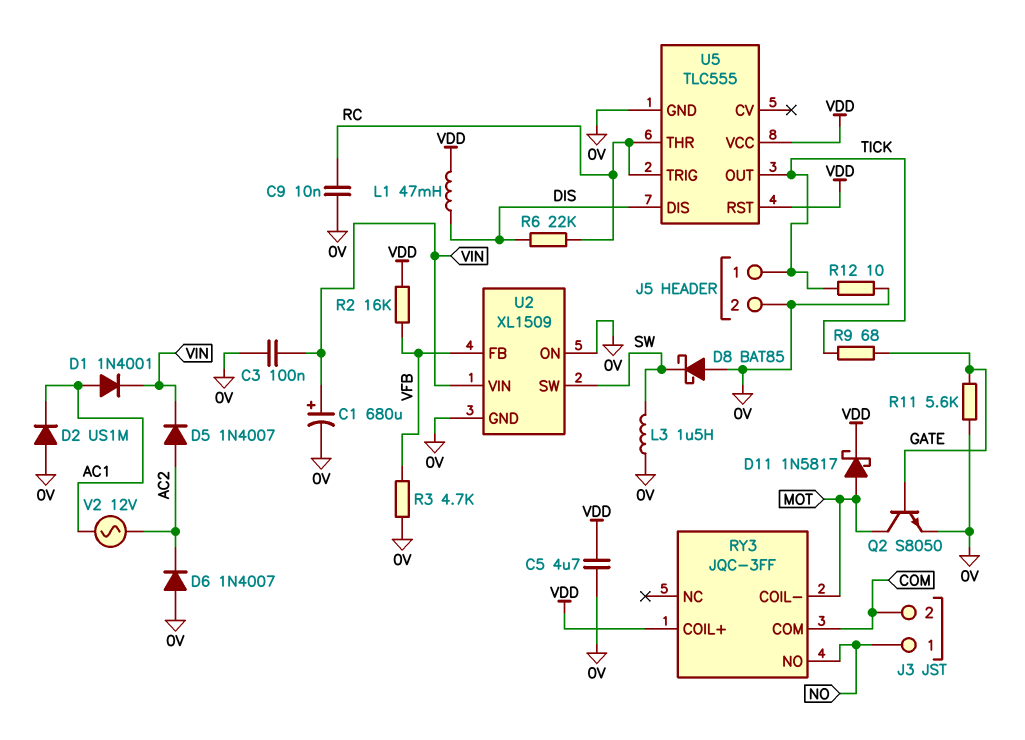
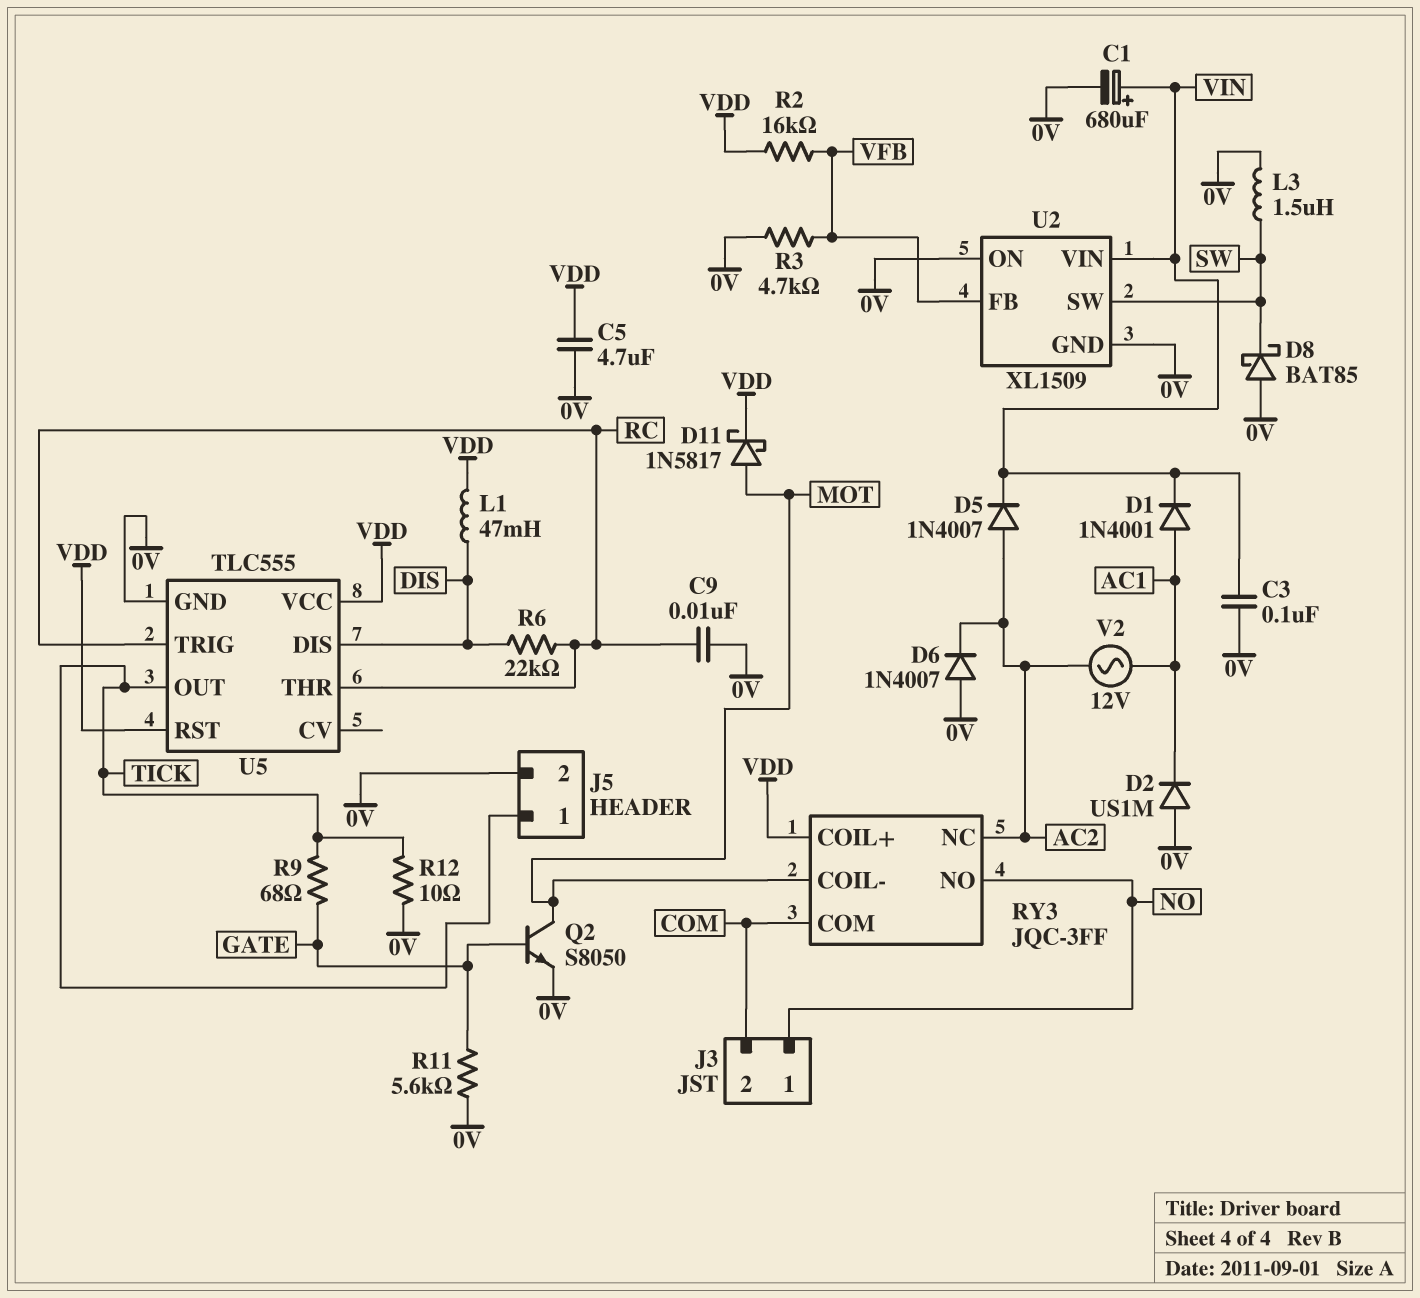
RY3 pin NC: none -> AC2

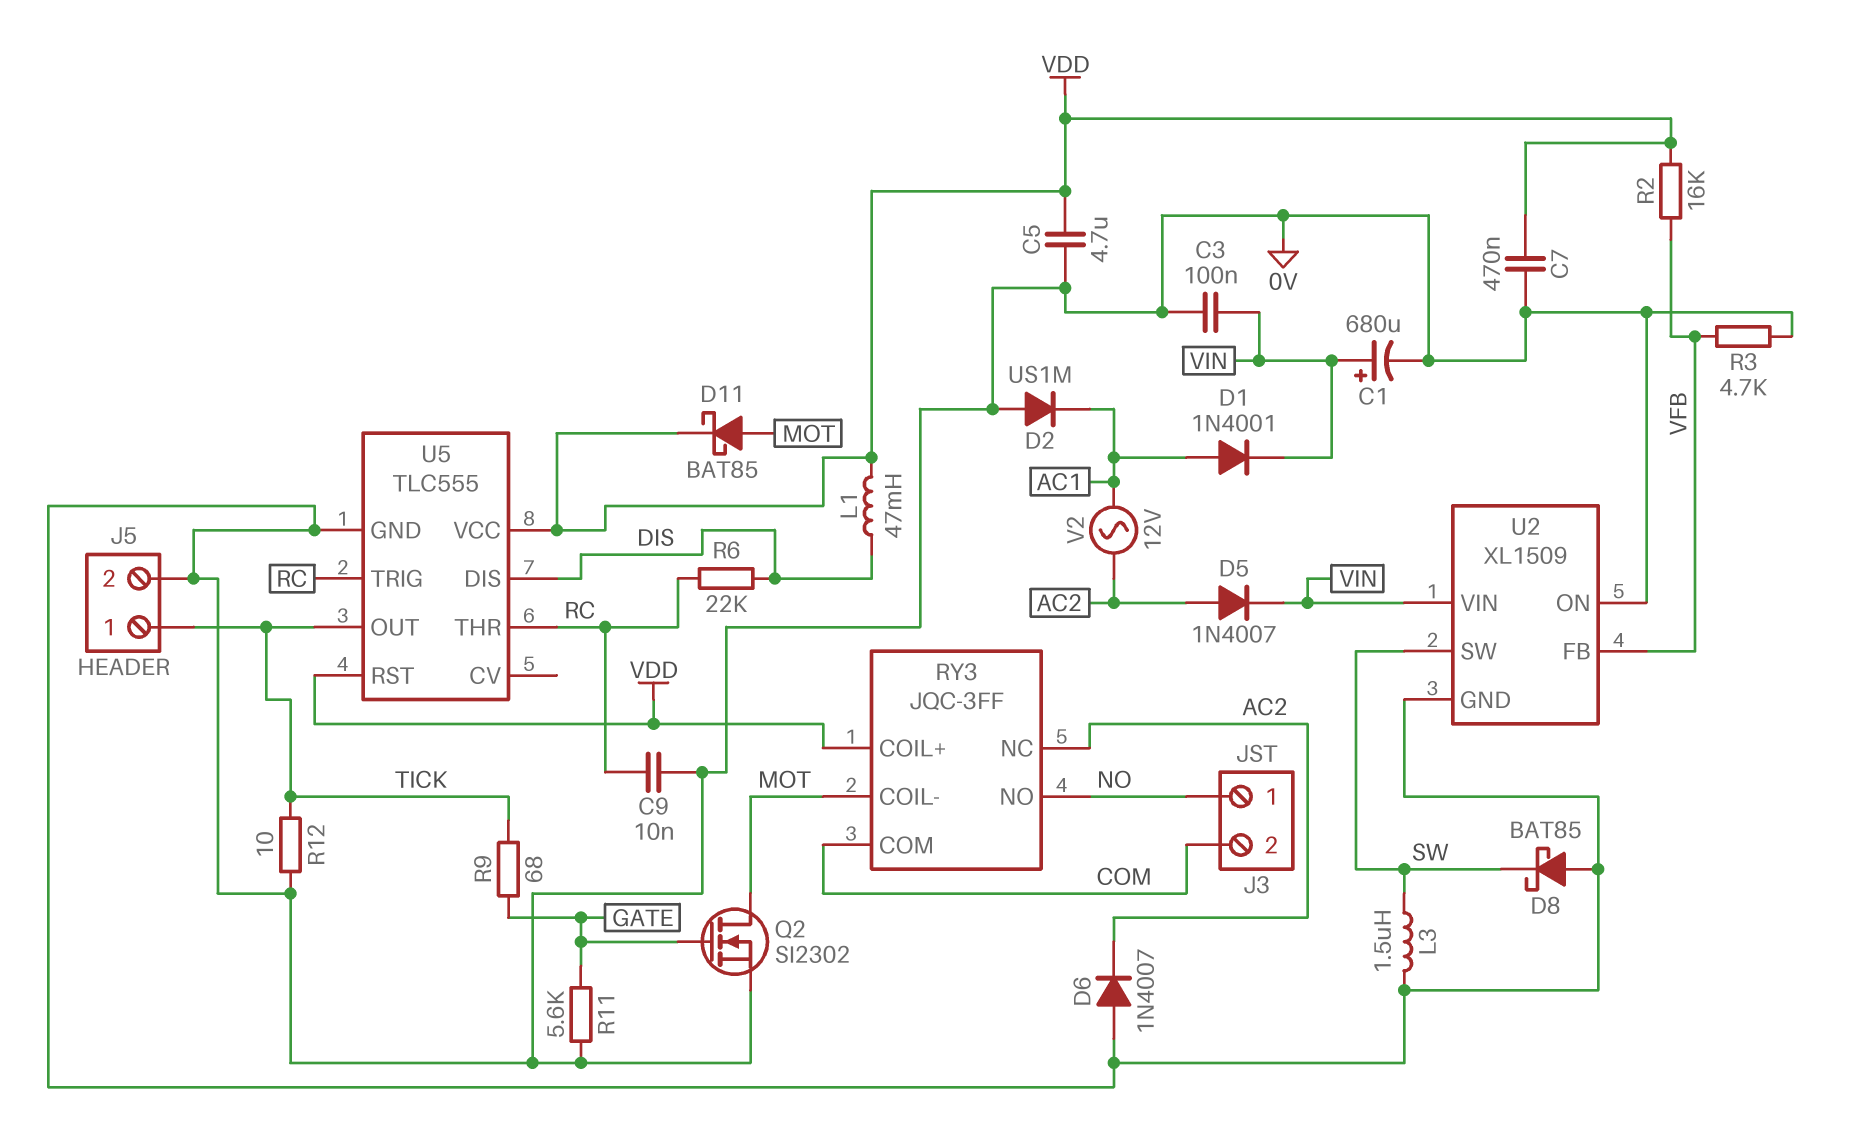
C7: none -> 470nF (0V, VDD)
D11: schottky 1N5817 (A MOT, K VDD) -> schottky BAT85 (A MOT, K VDD)
Q2: NPN S8050 (B GATE, C MOT, E 0V) -> NMOS SI2302 (G GATE, D MOT, S 0V)

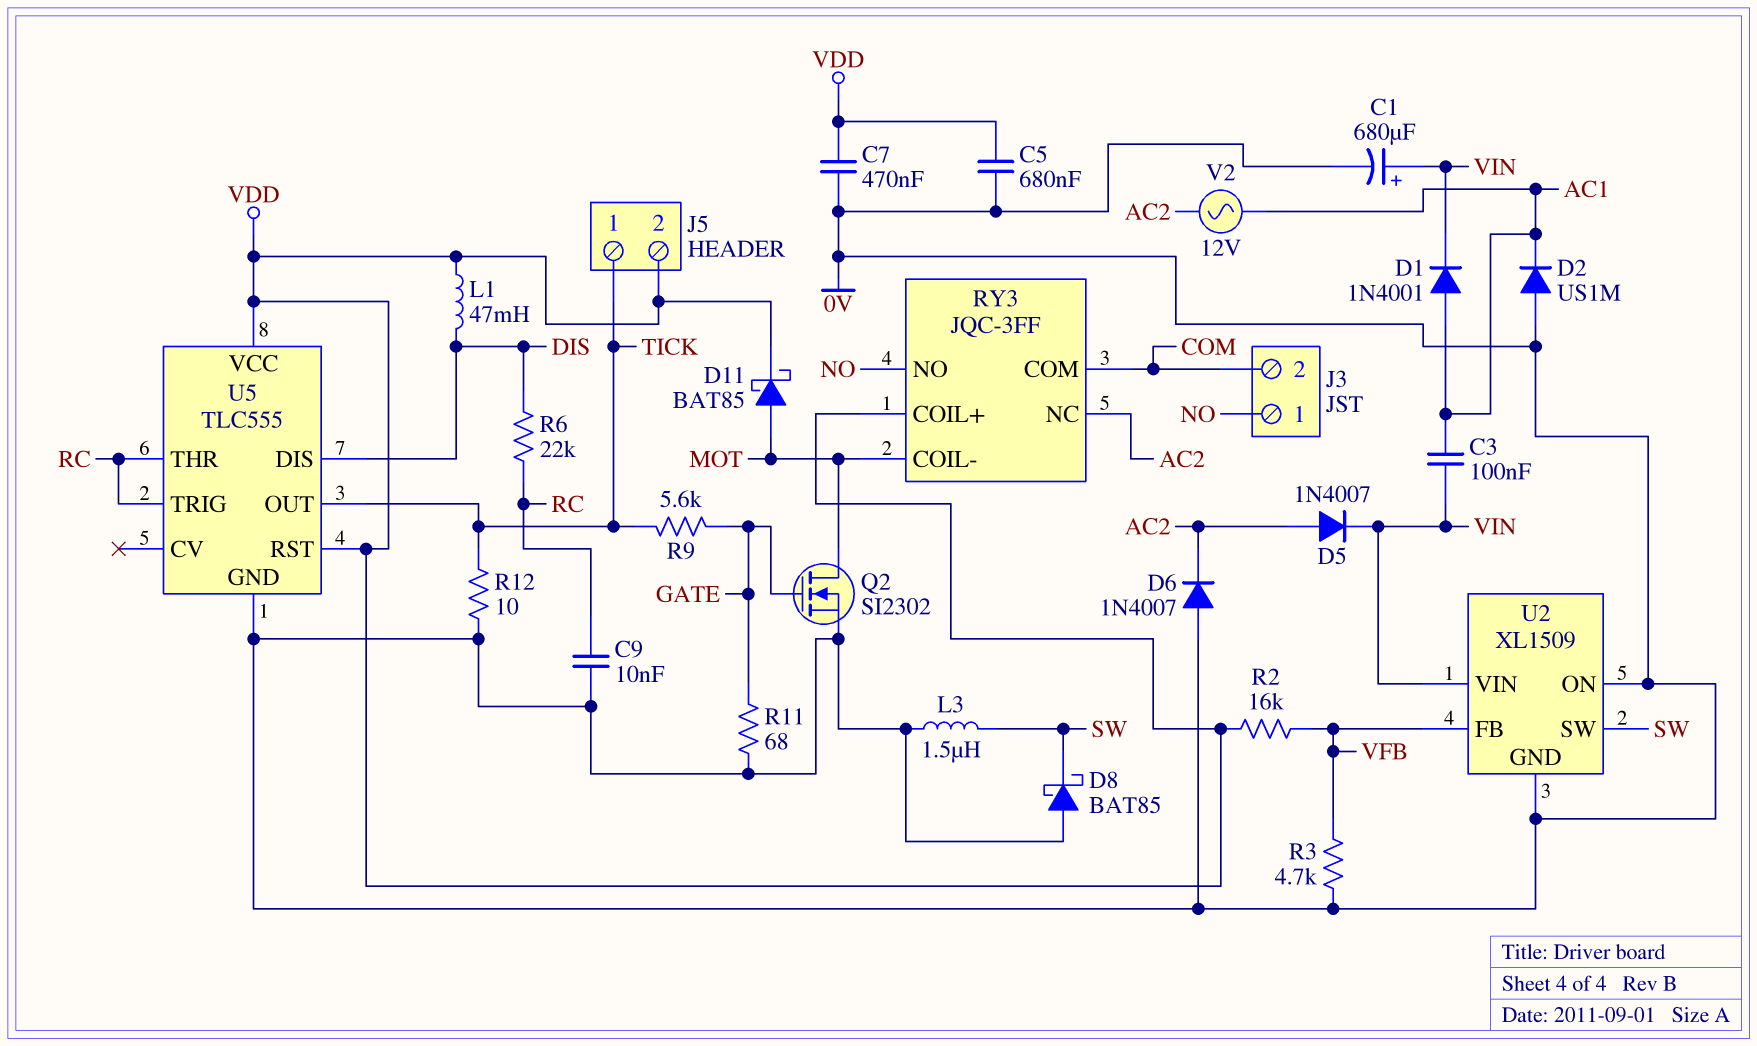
C3: 100nF (0V, VIN) -> 100nF (AC1, VIN)
C5: 4.7uF (0V, VDD) -> 680nF (0V, VDD)
J5 pin 2: 0V -> VDD
R9: 68 (GATE, TICK) -> 5.6k (GATE, TICK)
R11: 5.6k (0V, GATE) -> 68 (0V, GATE)

